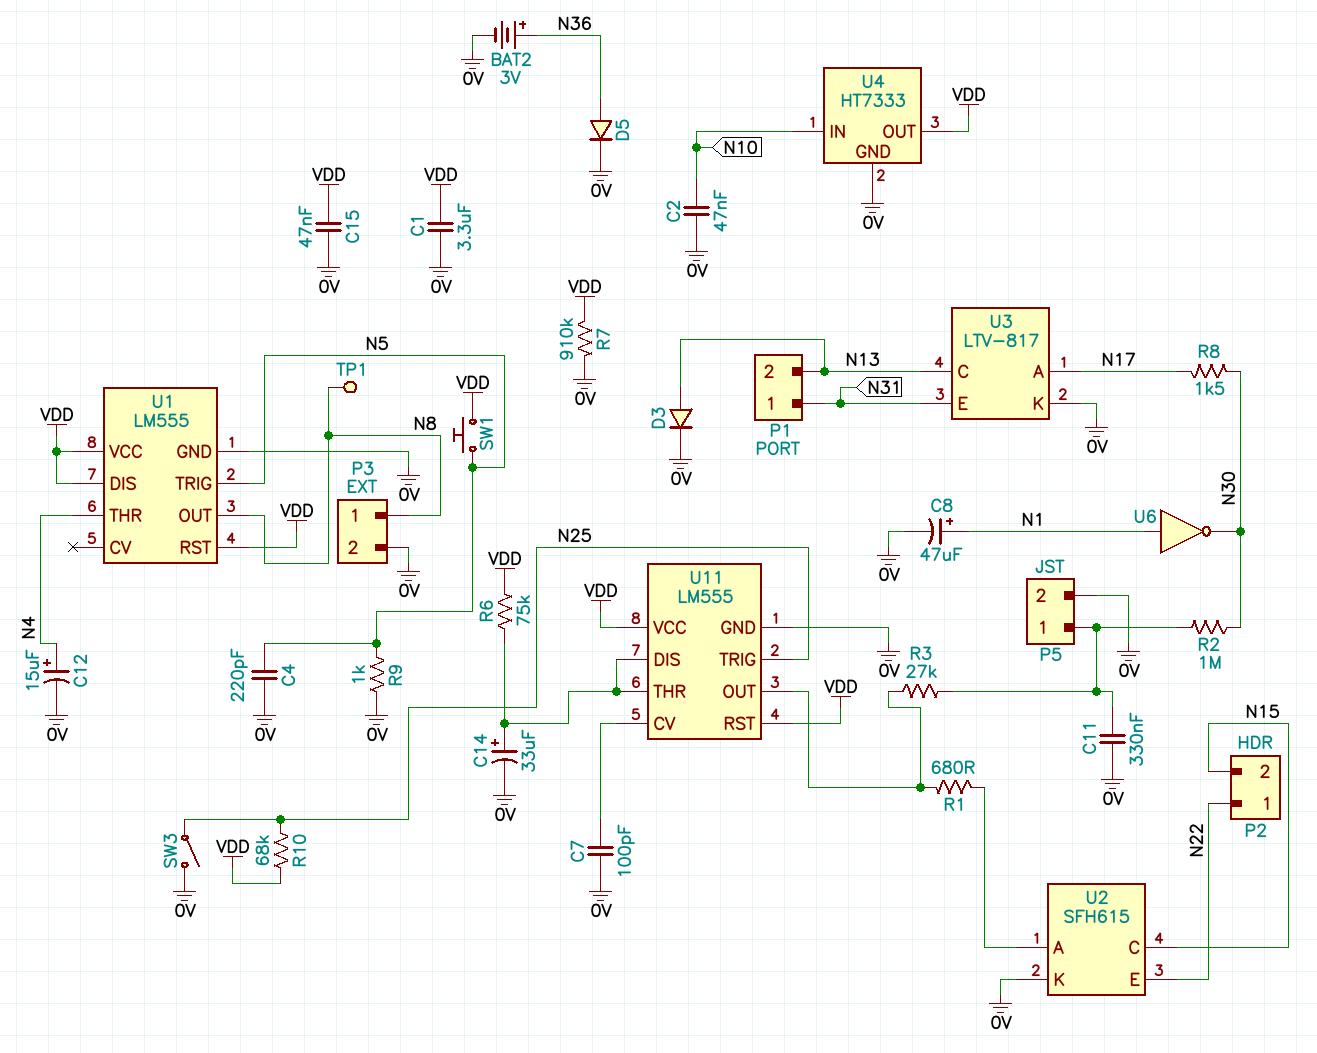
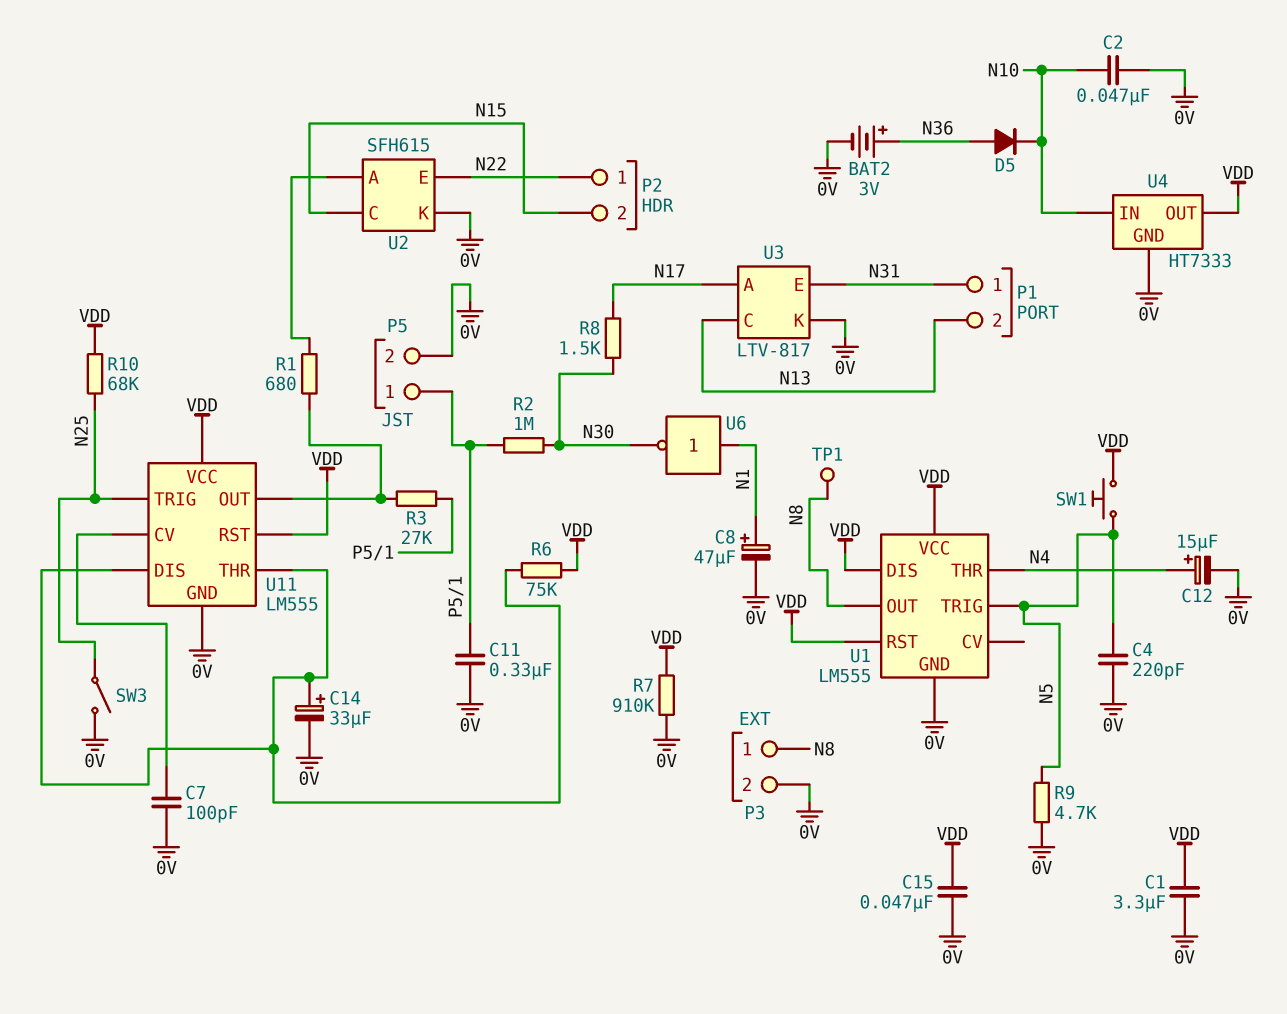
D3: diode (A N13, K 0V) -> none
D5: diode (A N36, K 0V) -> diode (A N36, K N10)
R9: 1k (0V, N5) -> 4.7k (0V, N5)

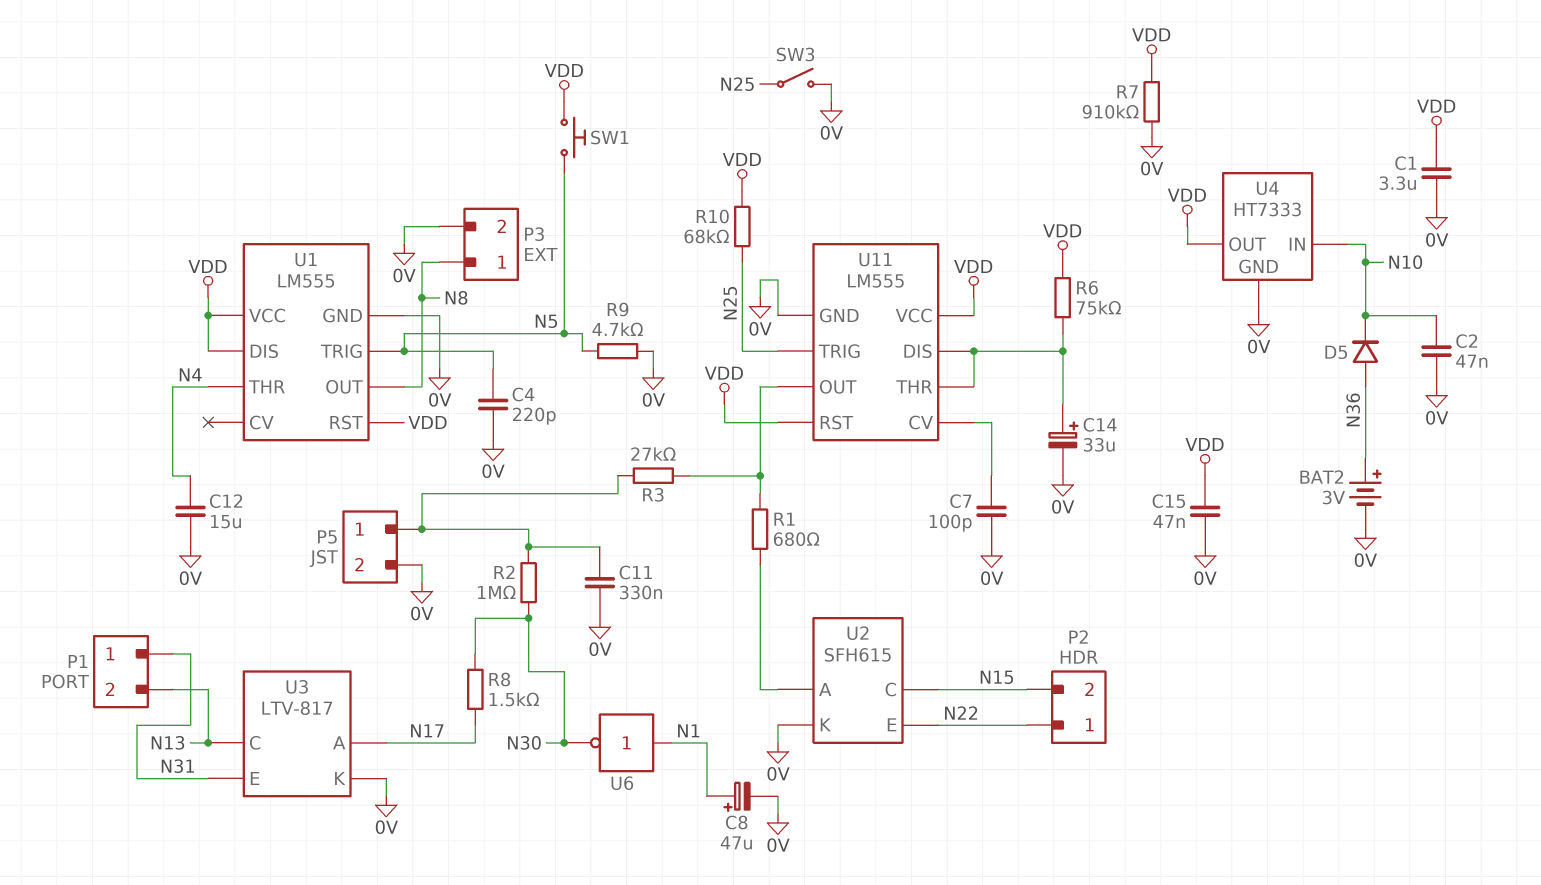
C12: 15uF (plus N4, minus 0V) -> 15uF (0V, N4)
TP1: test point (N8) -> none

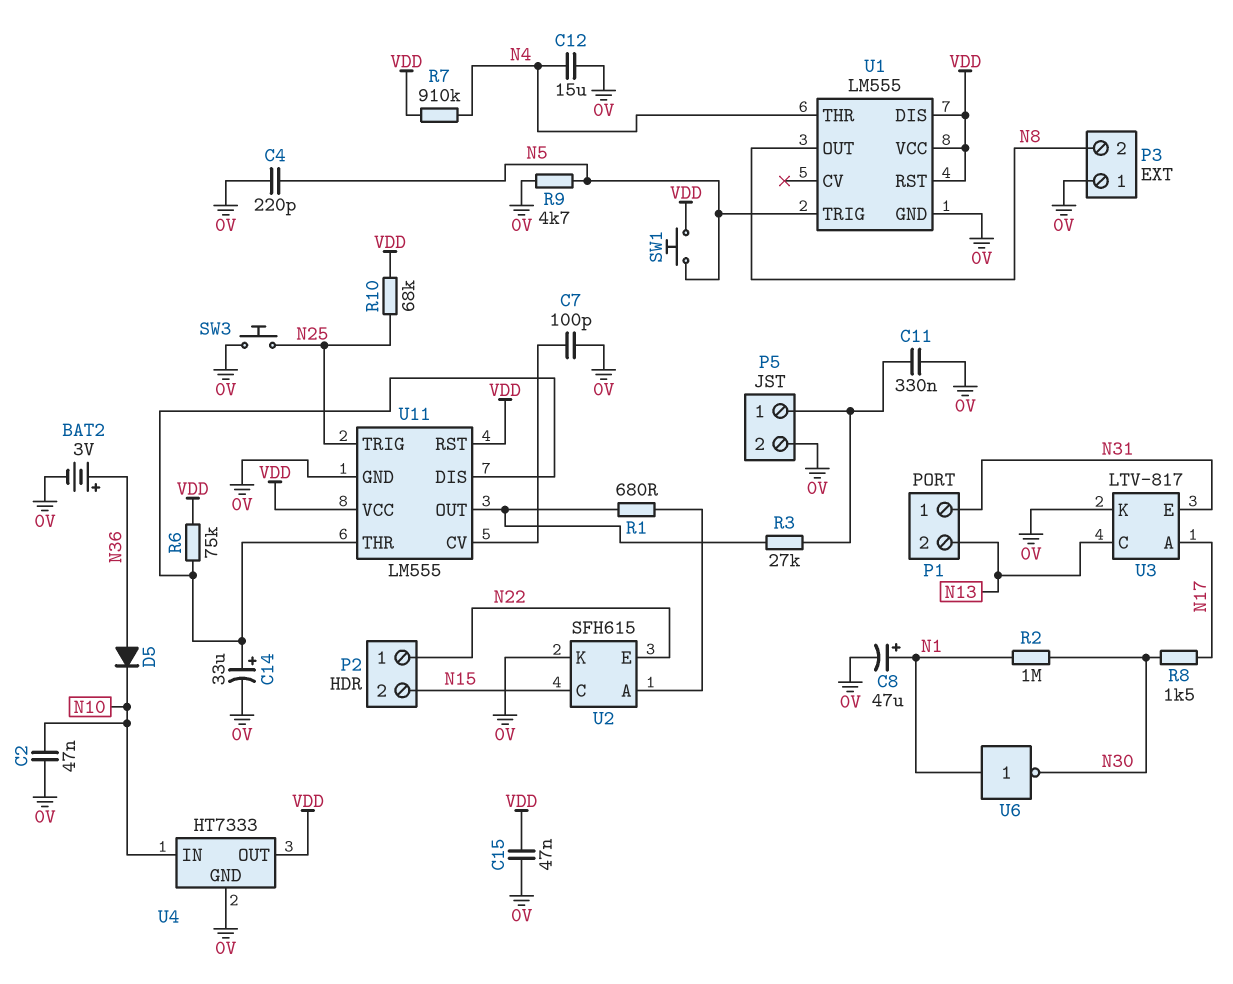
C1: 3.3uF (0V, VDD) -> none
P3 pin 1: N8 -> 0V
P3 pin 2: 0V -> N8
R2: 1M (N30, P5/1) -> 1M (N1, N30)
R7: 910k (0V, VDD) -> 910k (N4, VDD)
SW3: switch (0V, N25) -> button (0V, N25)

